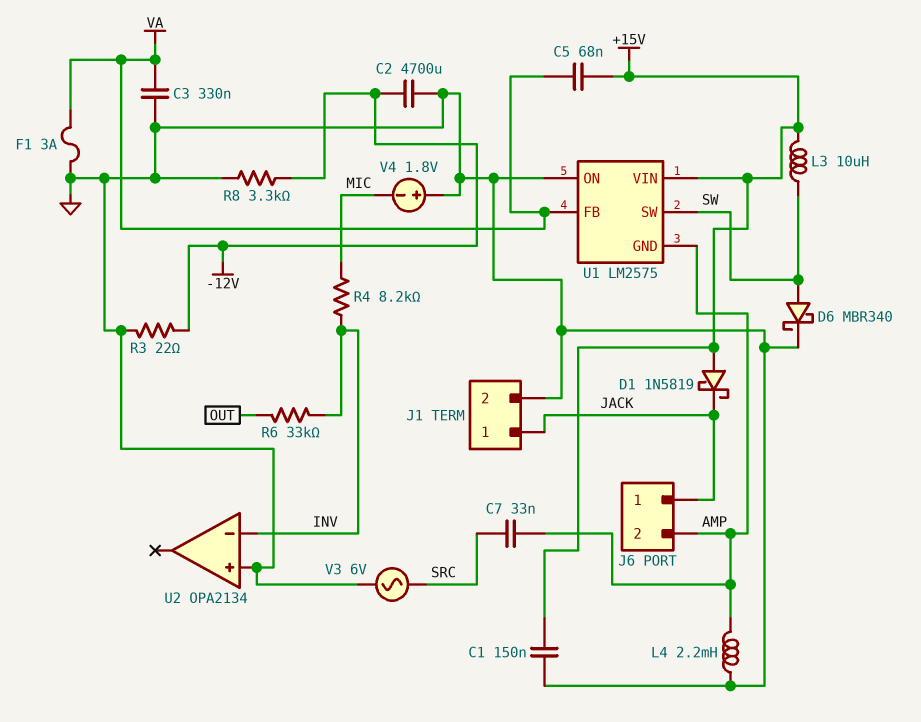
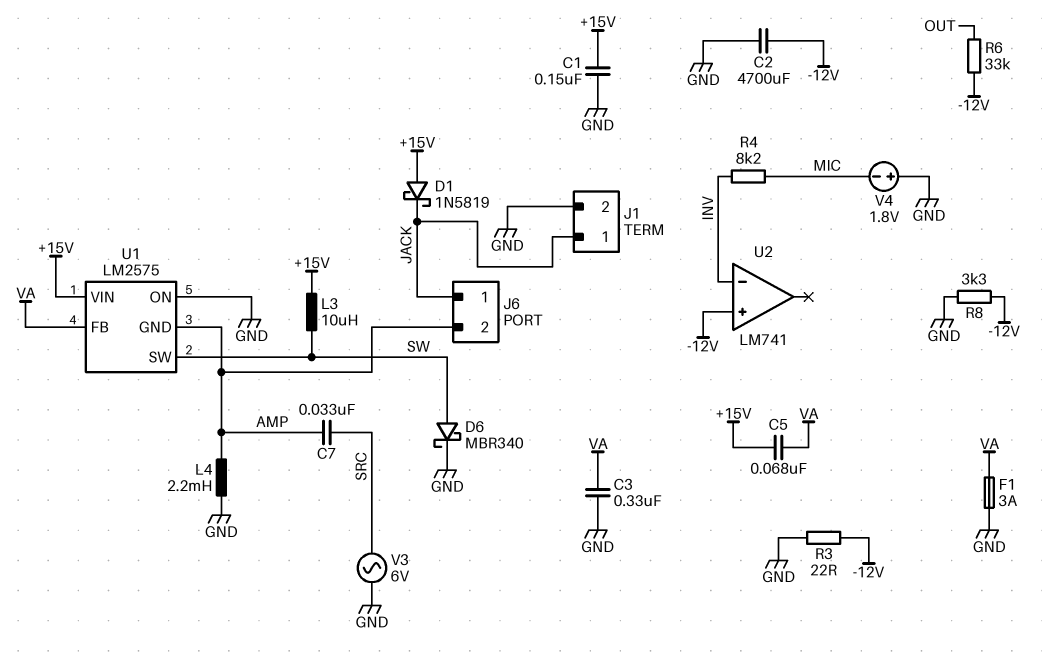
R6: 33k (INV, OUT) -> 33k (-12V, OUT)
U2: OPA2134 -> LM741
U2 pin in+: GND -> -12V

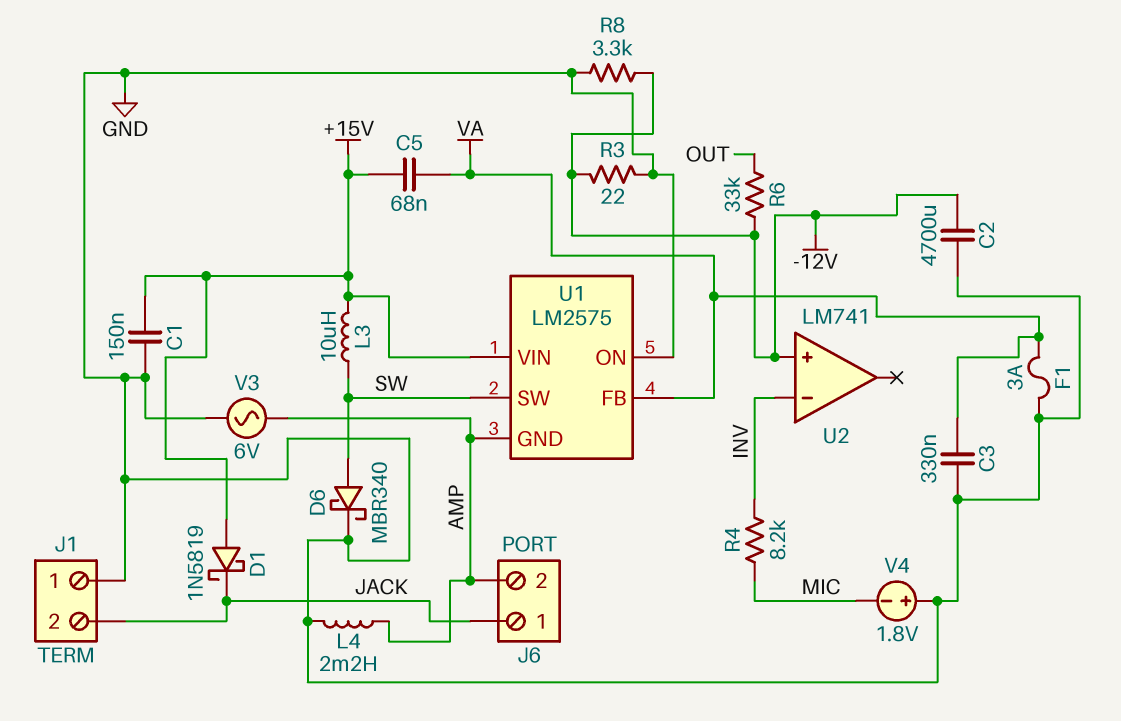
C7: 33nF (AMP, SRC) -> none
J1 pin 1: JACK -> GND
J1 pin 2: GND -> JACK
V3: AC 6V (GND, SRC) -> AC 6V (AMP, GND)

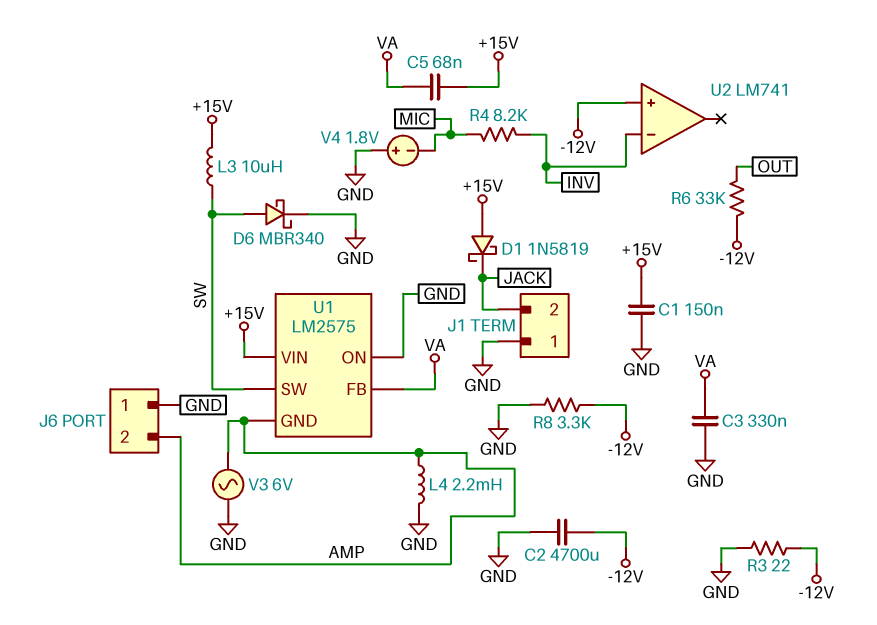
F1: 3A (GND, VA) -> none
J6 pin 1: JACK -> GND

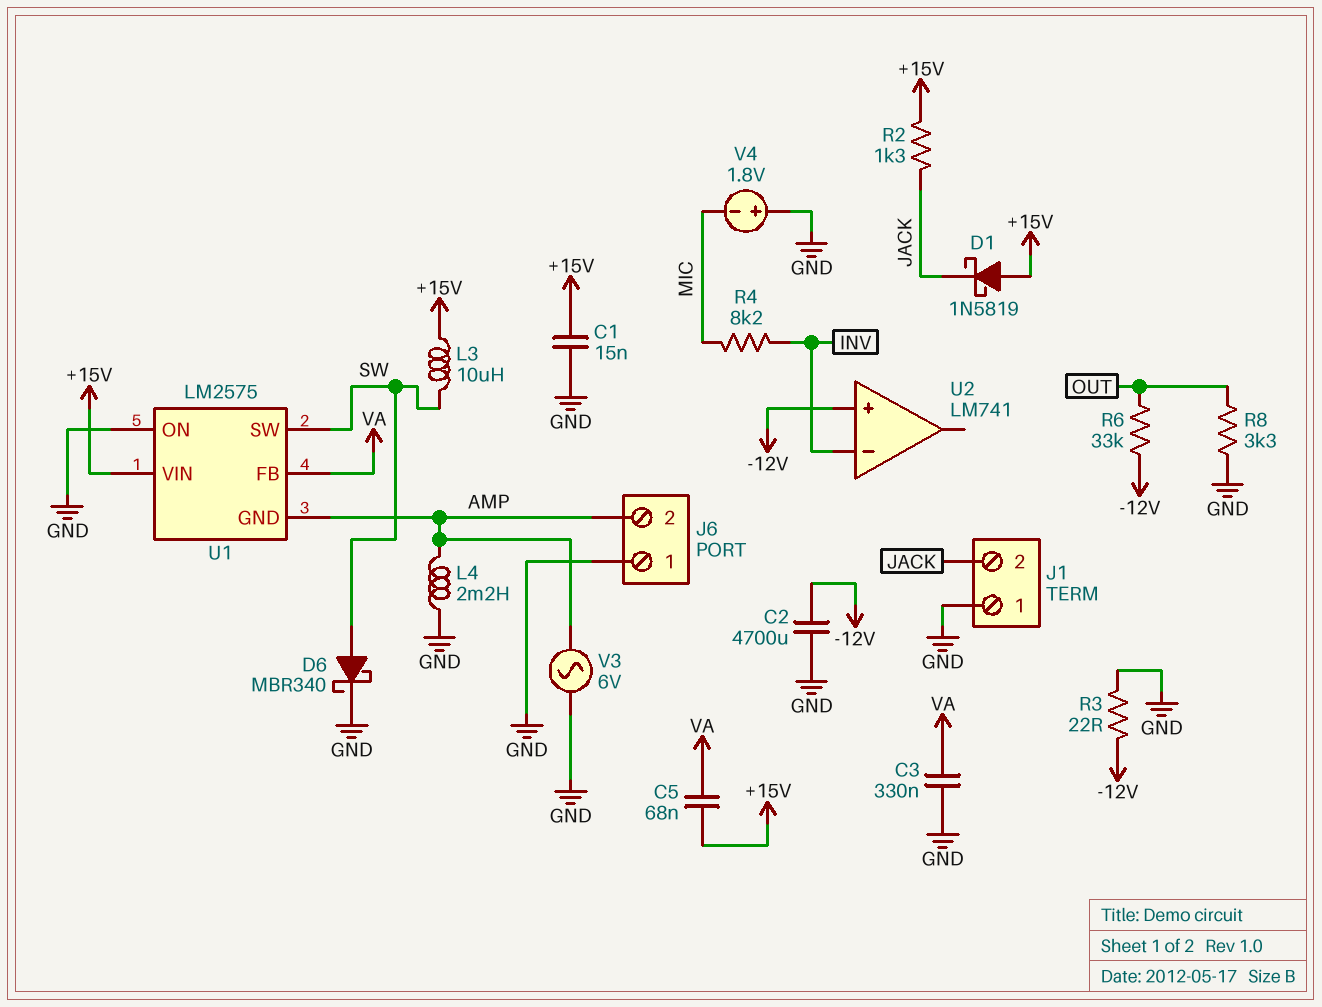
C1: 150nF (+15V, GND) -> 15nF (+15V, GND)
R2: none -> 1.3k (+15V, JACK)
R8: 3.3k (-12V, GND) -> 3.3k (GND, OUT)

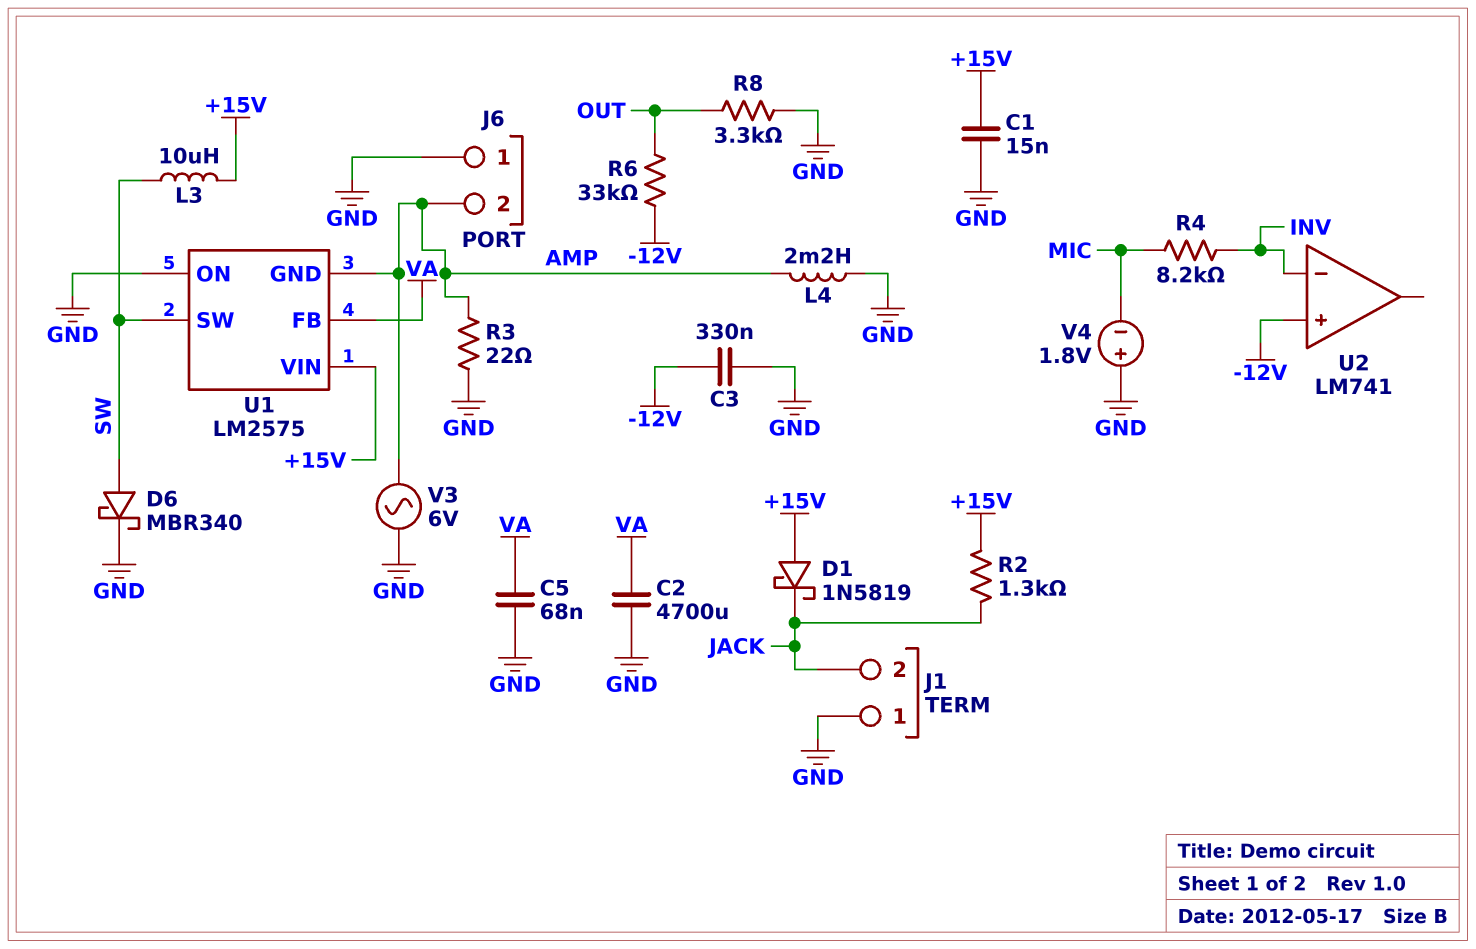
C2: 4700uF (-12V, GND) -> 4700uF (GND, VA)
C3: 330nF (GND, VA) -> 330nF (-12V, GND)
C5: 68nF (+15V, VA) -> 68nF (GND, VA)
R3: 22 (-12V, GND) -> 22 (AMP, GND)

